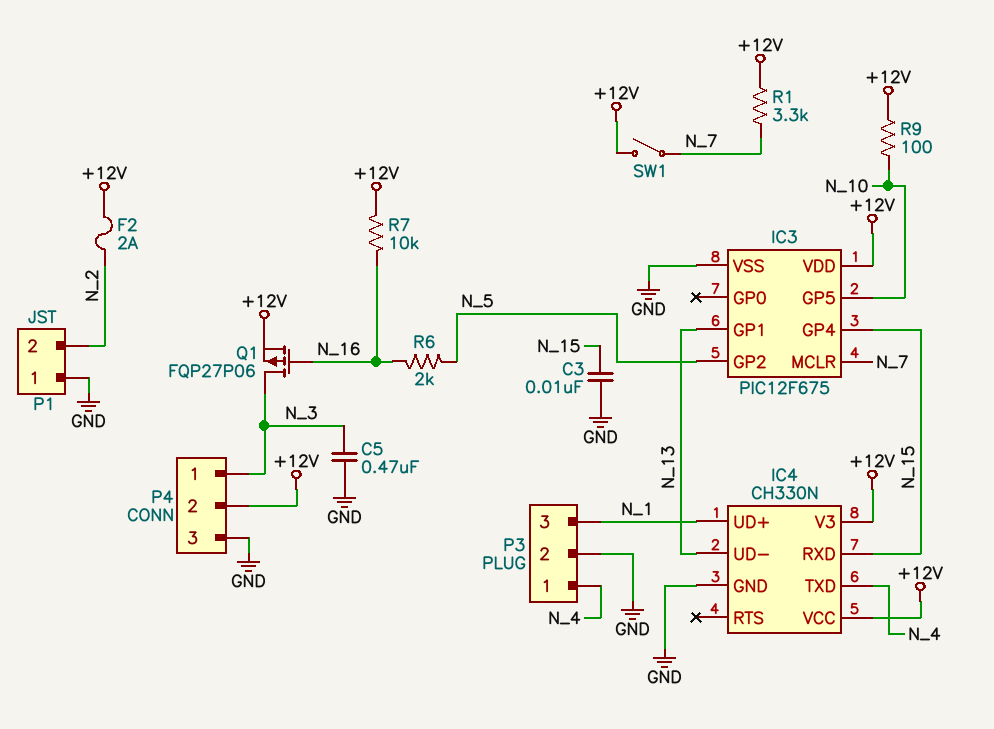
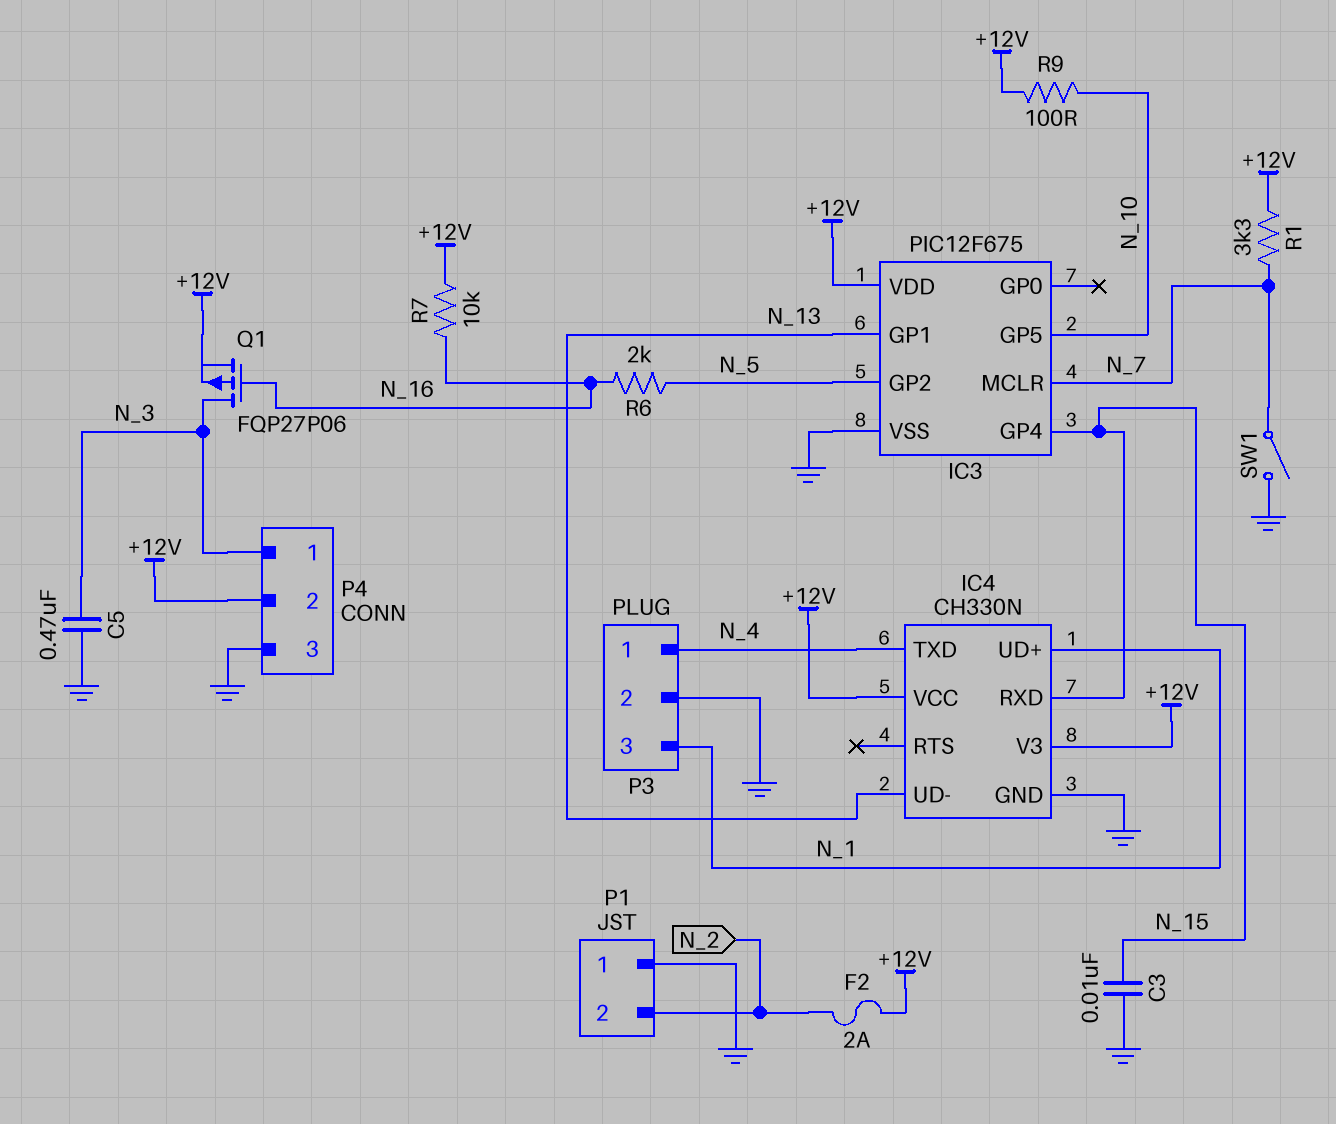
SW1: switch (+12V, N_7) -> switch (GND, N_7)

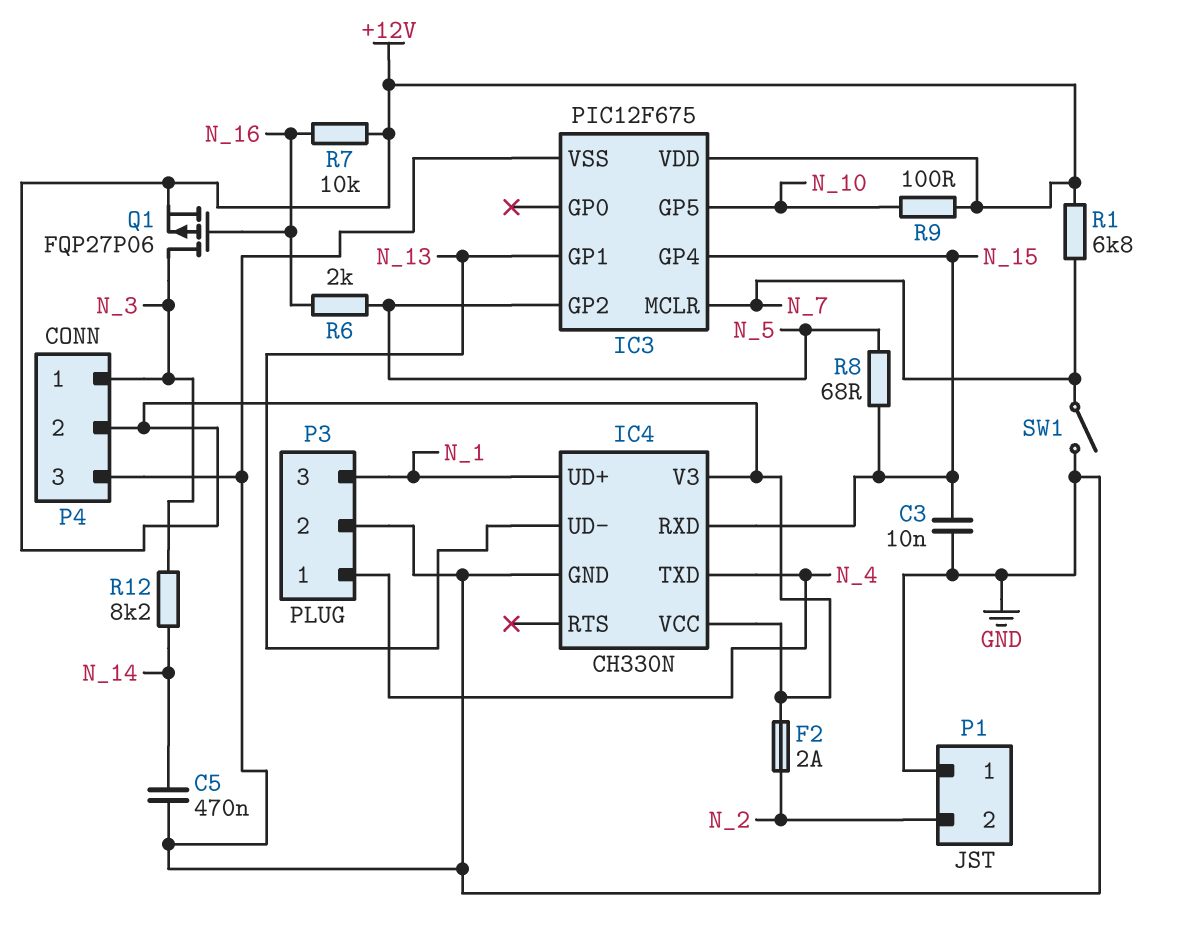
C5: 470nF (GND, N_3) -> 470nF (GND, N_14)
R1: 3.3k (+12V, N_7) -> 6.8k (+12V, N_7)
R8: none -> 68 (N_5, N_15)
R12: none -> 8.2k (N_3, N_14)

